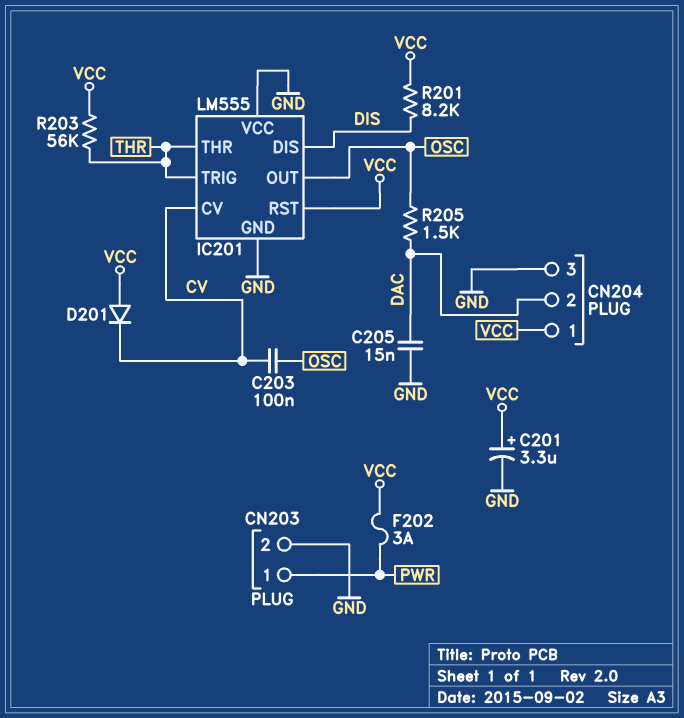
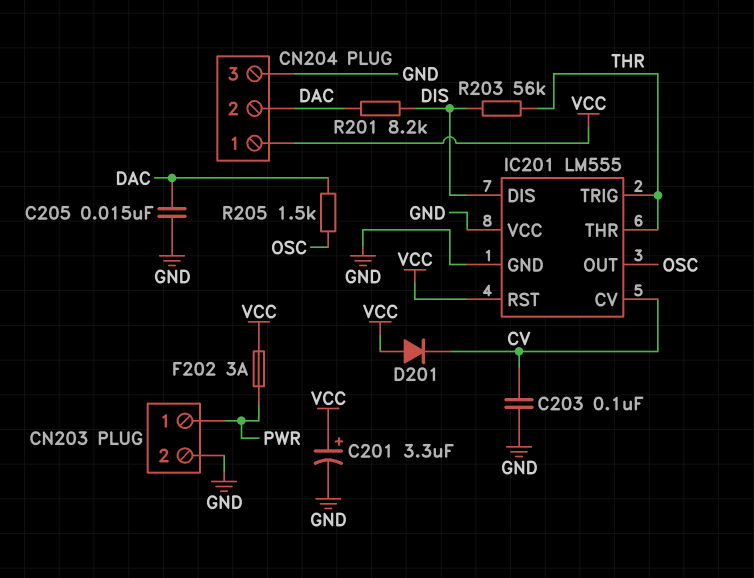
C203: 100nF (CV, OSC) -> 100nF (CV, GND)
R201: 8.2k (DIS, VCC) -> 8.2k (DAC, DIS)
R203: 56k (THR, VCC) -> 56k (DIS, THR)

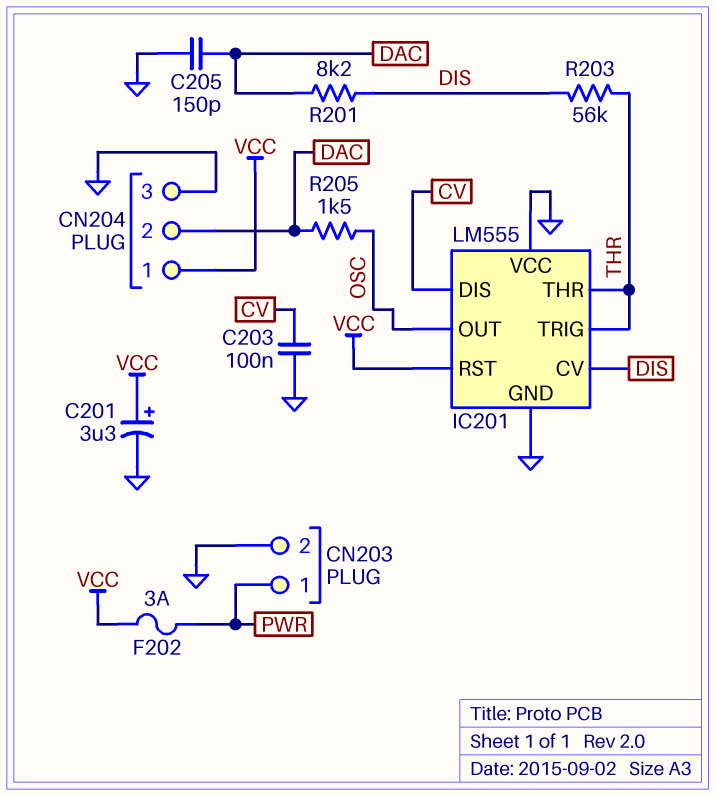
C205: 15nF (DAC, GND) -> 150pF (DAC, GND)
D201: diode (A VCC, K CV) -> none
IC201 pin CV: CV -> DIS
IC201 pin DIS: DIS -> CV

